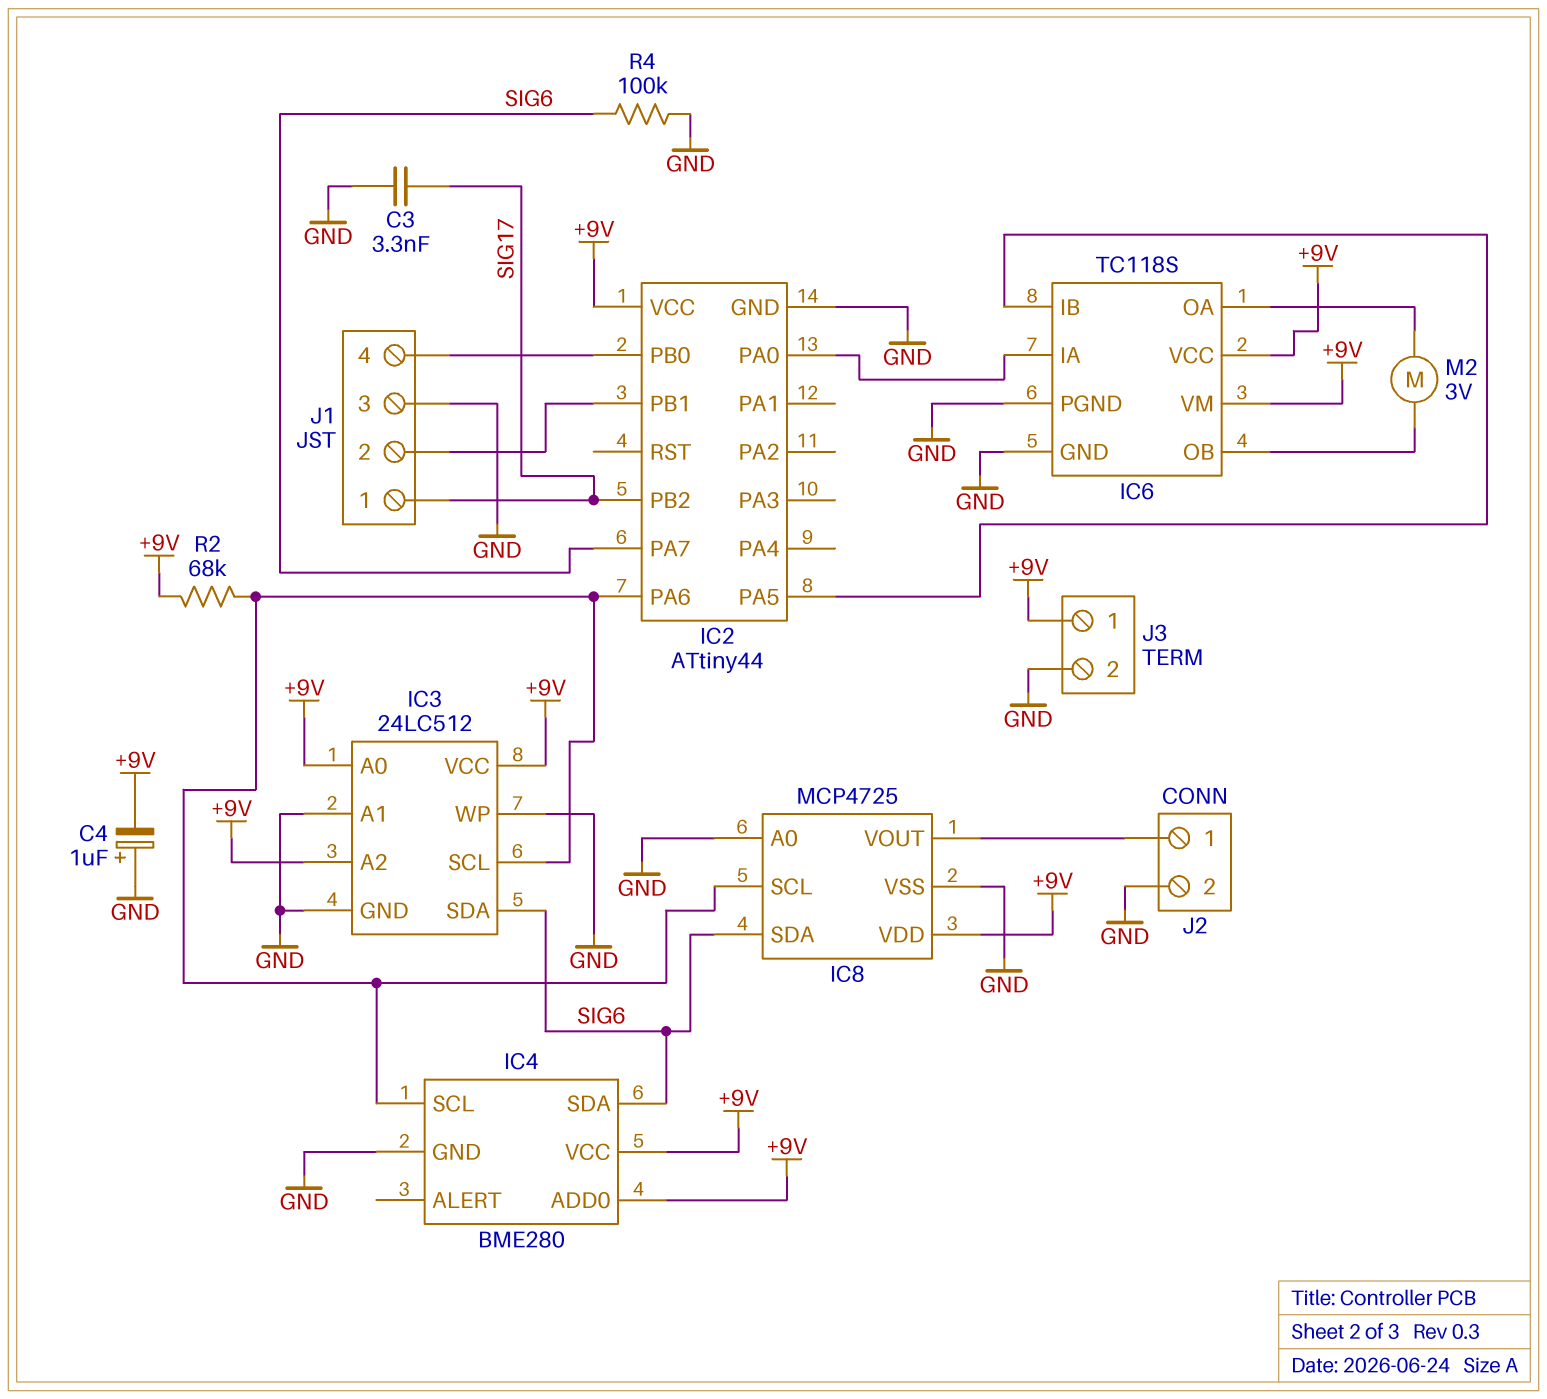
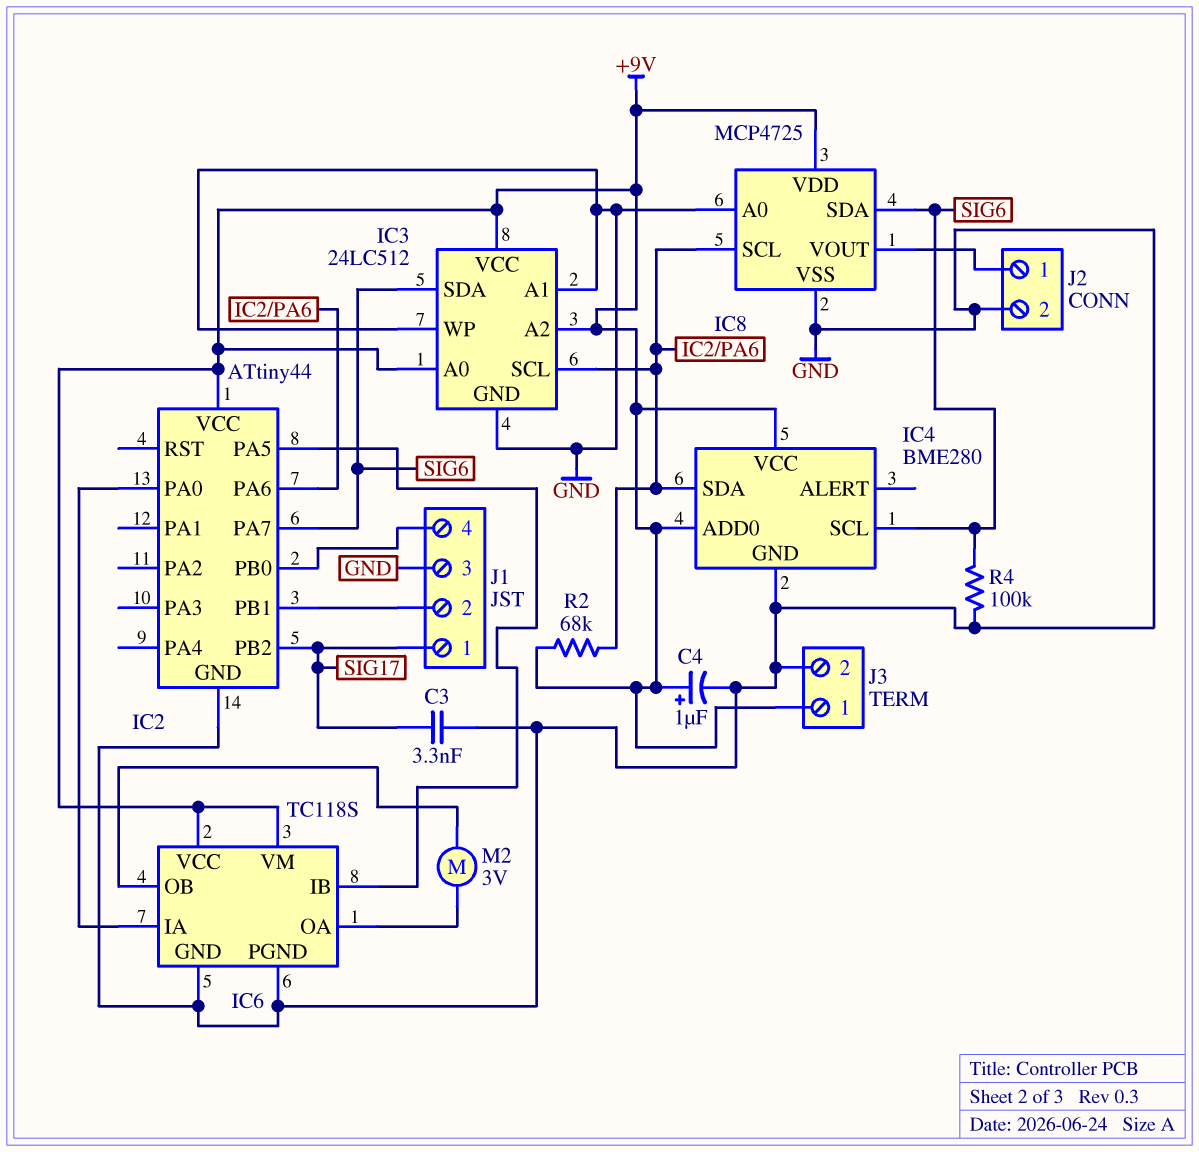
C4: 1uF (plus GND, minus +9V) -> 1uF (plus +9V, minus GND)
IC4 pin SCL: IC2/PA6 -> SIG6
IC4 pin SDA: SIG6 -> IC2/PA6

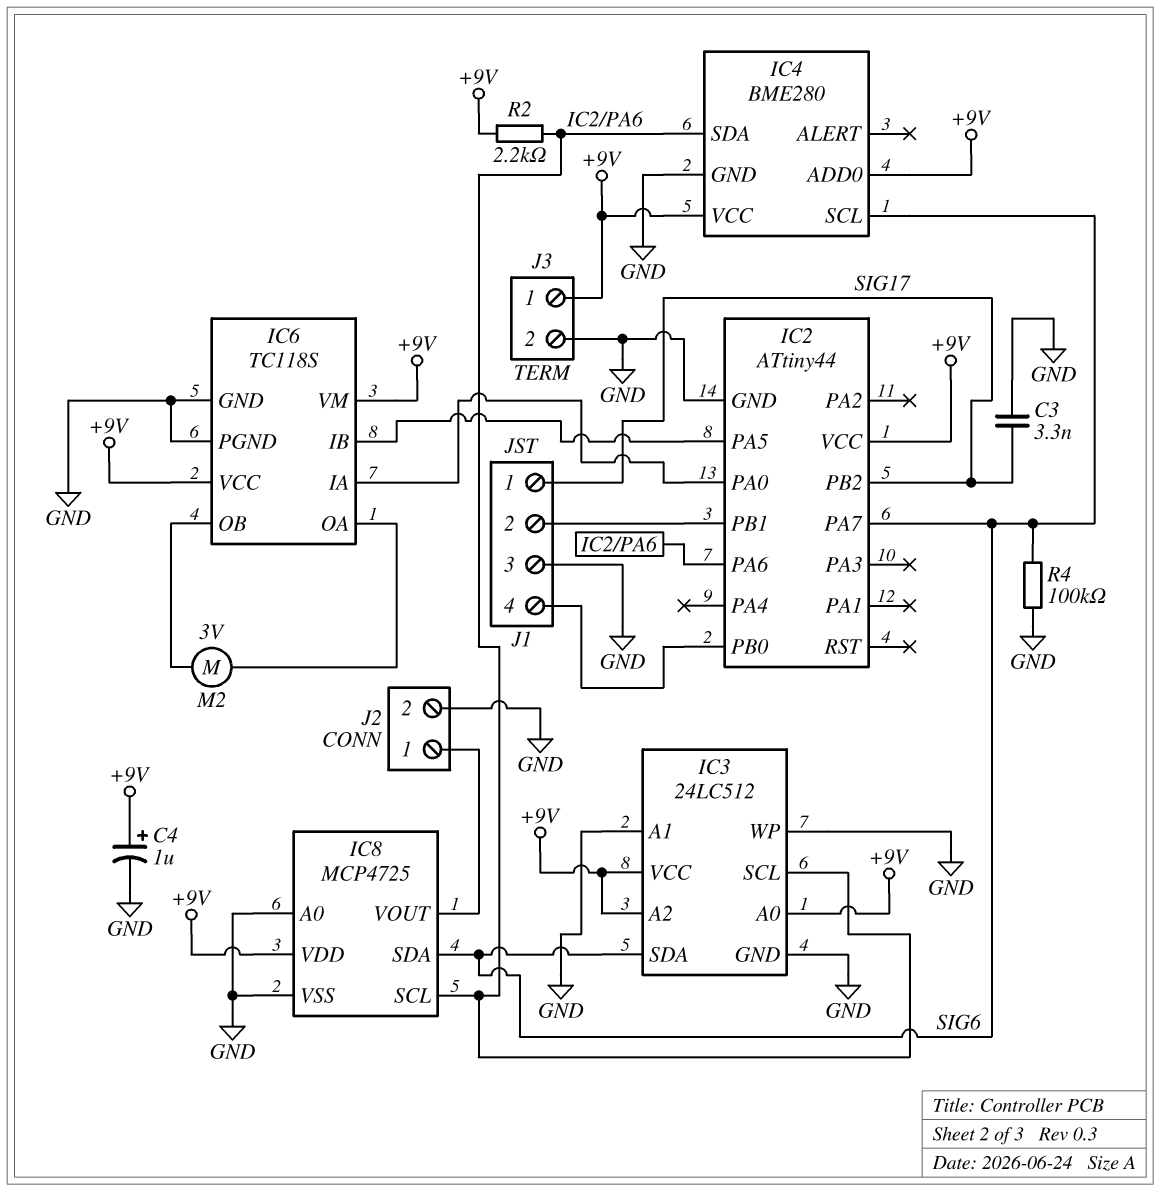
R2: 68k (+9V, IC2/PA6) -> 2.2k (+9V, IC2/PA6)

